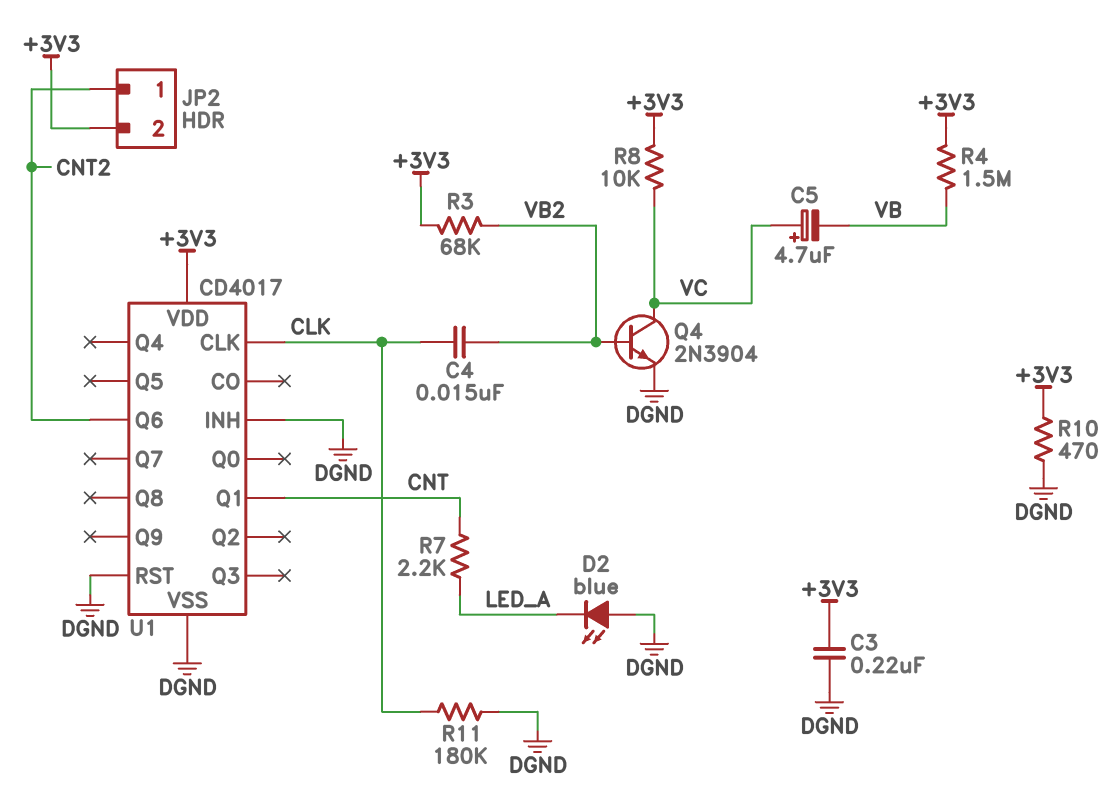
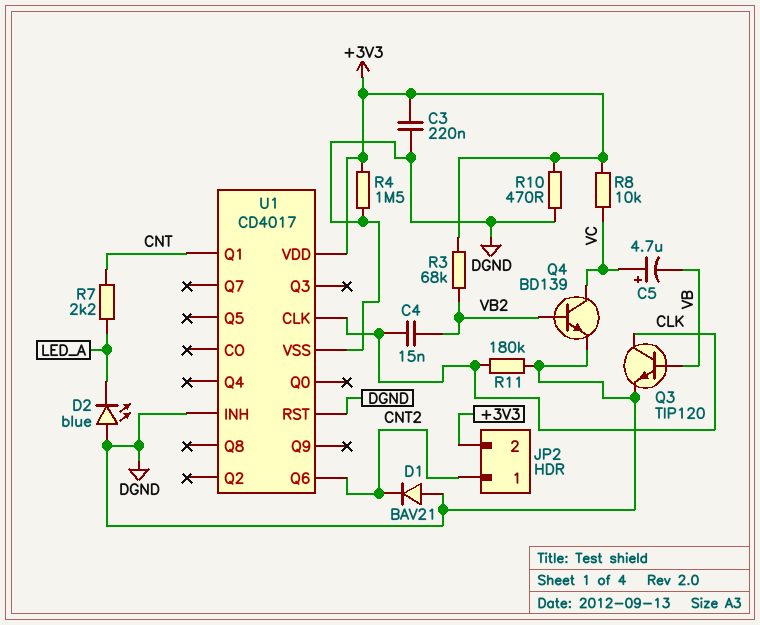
D1: none -> diode BAV21 (A DGND, K CNT2)
Q3: none -> NPN TIP120 (B VB, C CLK, E DGND)
Q4: NPN 2N3904 (B VB2, C VC, E DGND) -> NPN BD139 (B VB2, C VC, E DGND)
R4: 1.5M (+3V3, VB) -> 1.5M (+3V3, DGND)

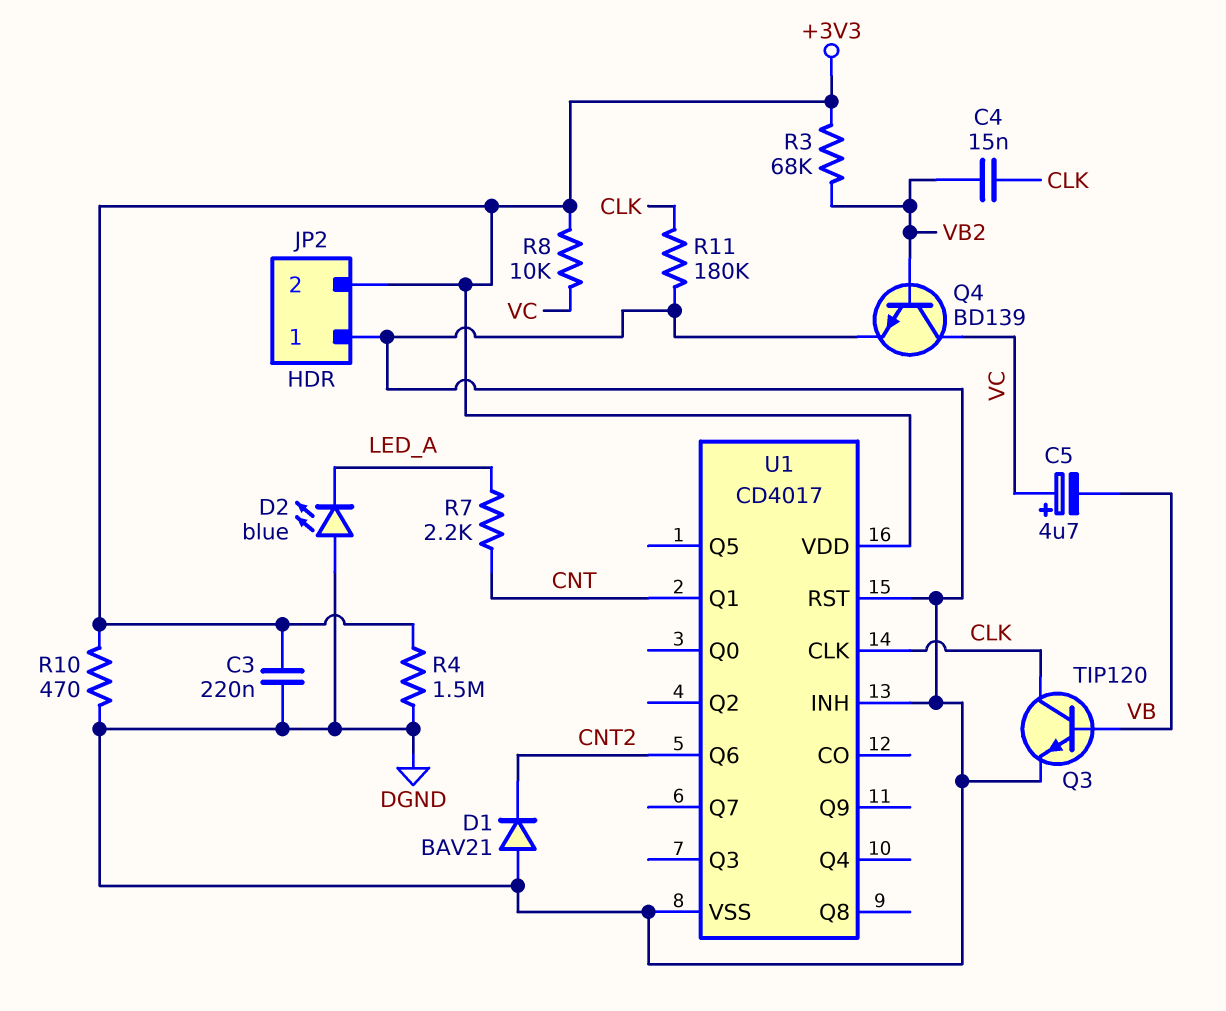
JP2 pin 1: CNT2 -> DGND

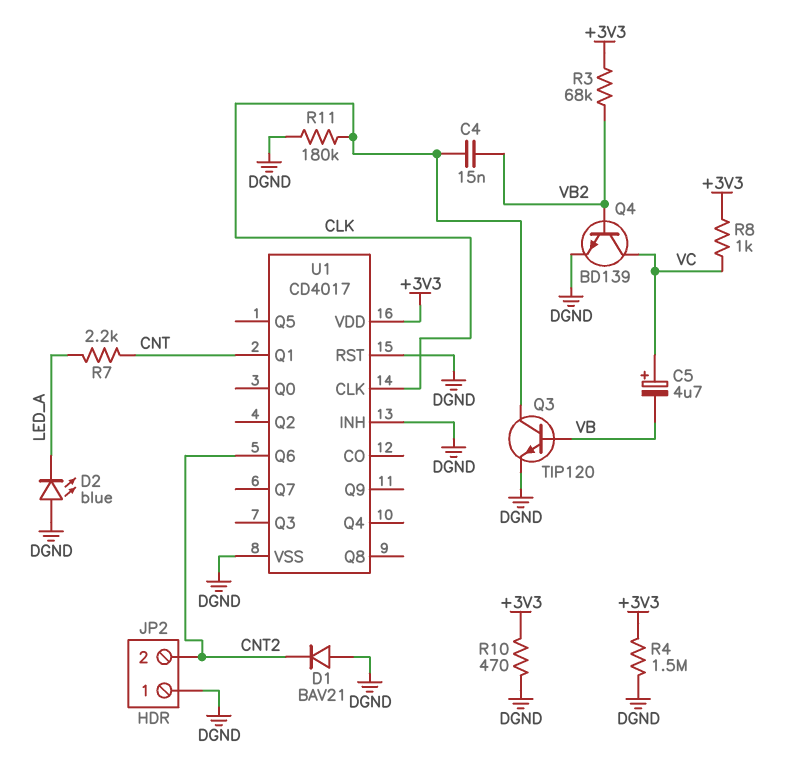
C3: 220nF (+3V3, DGND) -> none
JP2 pin 2: +3V3 -> CNT2
R8: 10k (+3V3, VC) -> 1k (+3V3, VC)

